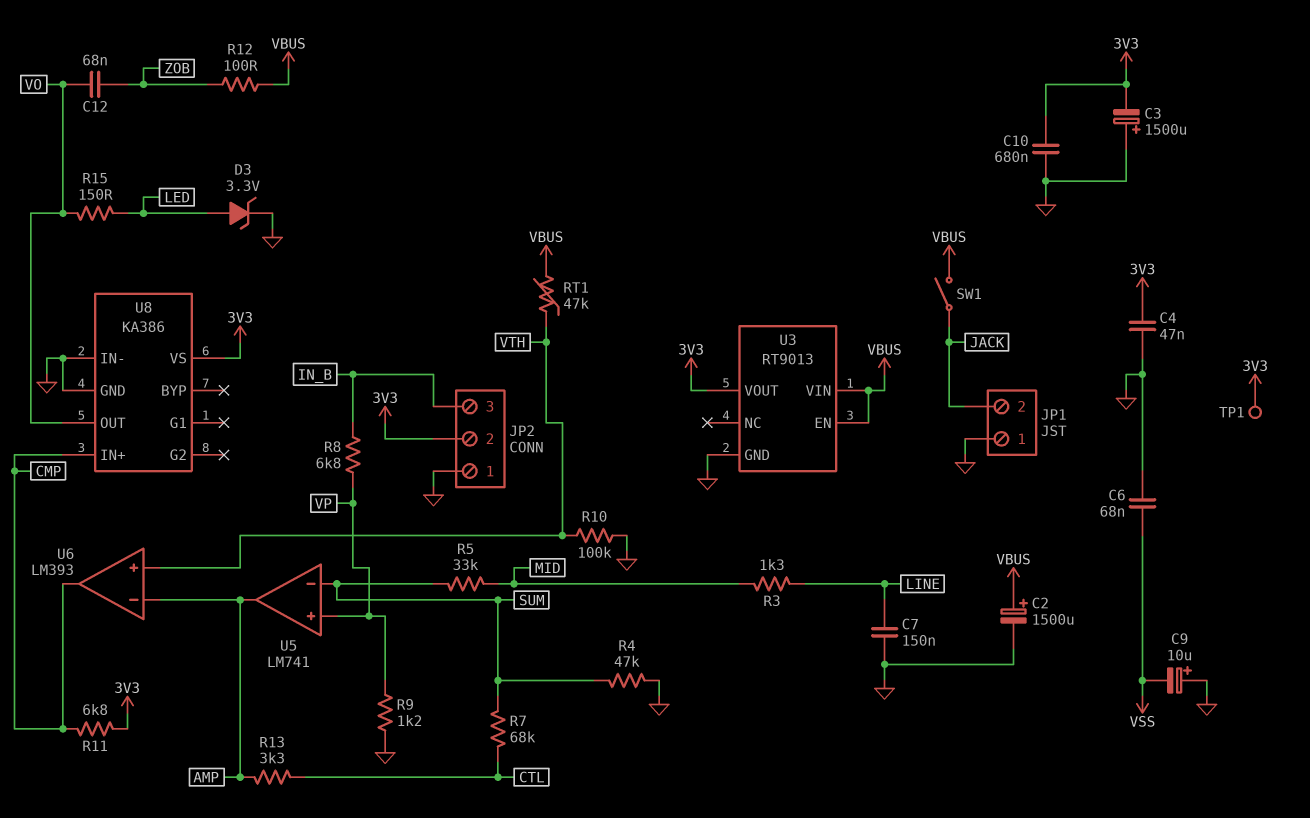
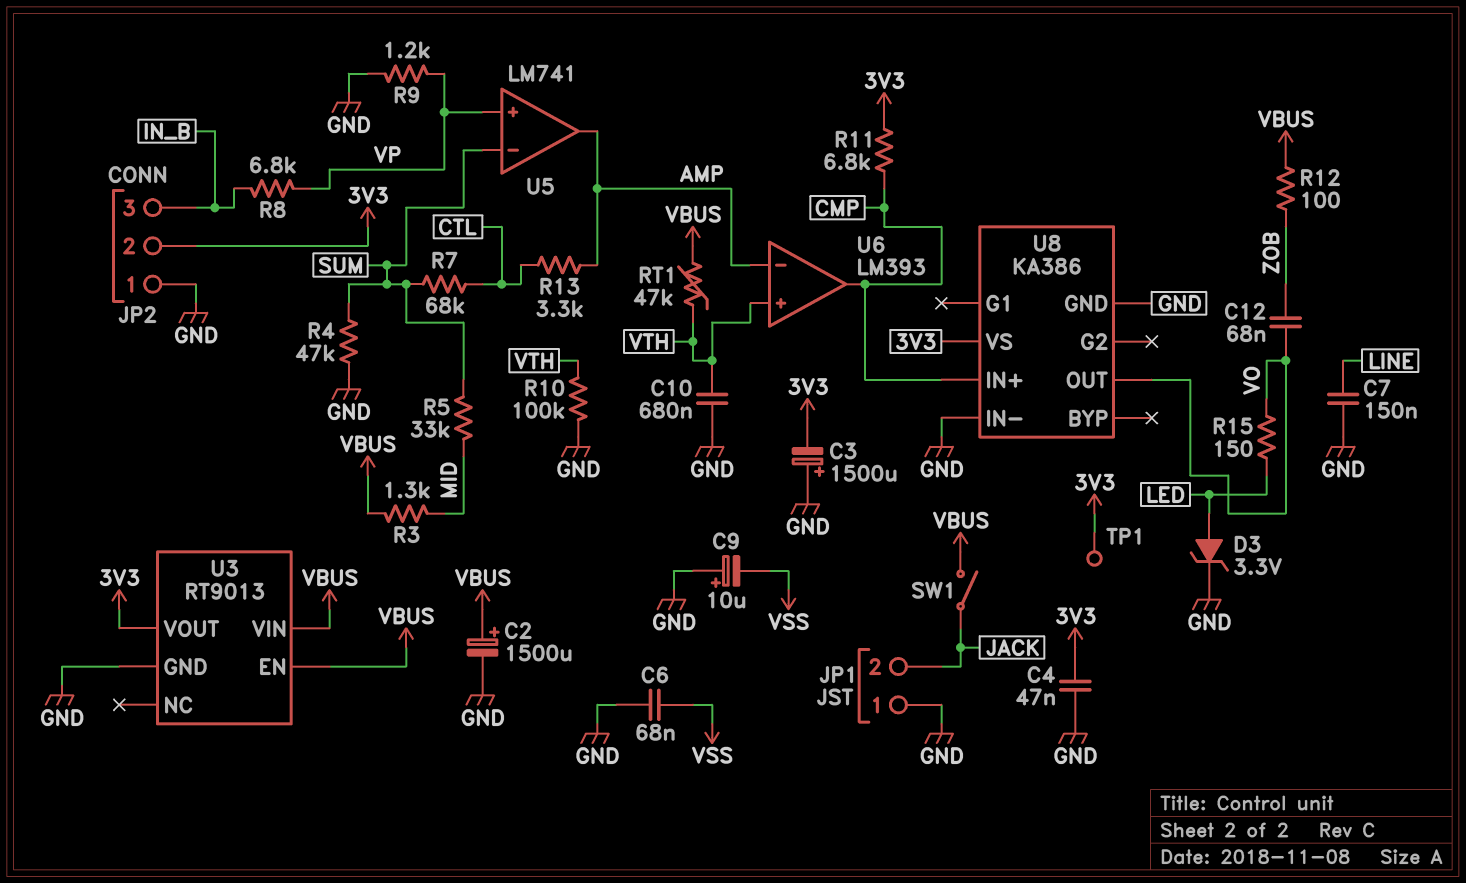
C10: 680nF (3V3, GND) -> 680nF (GND, VTH)
R3: 1.3k (LINE, MID) -> 1.3k (MID, VBUS)

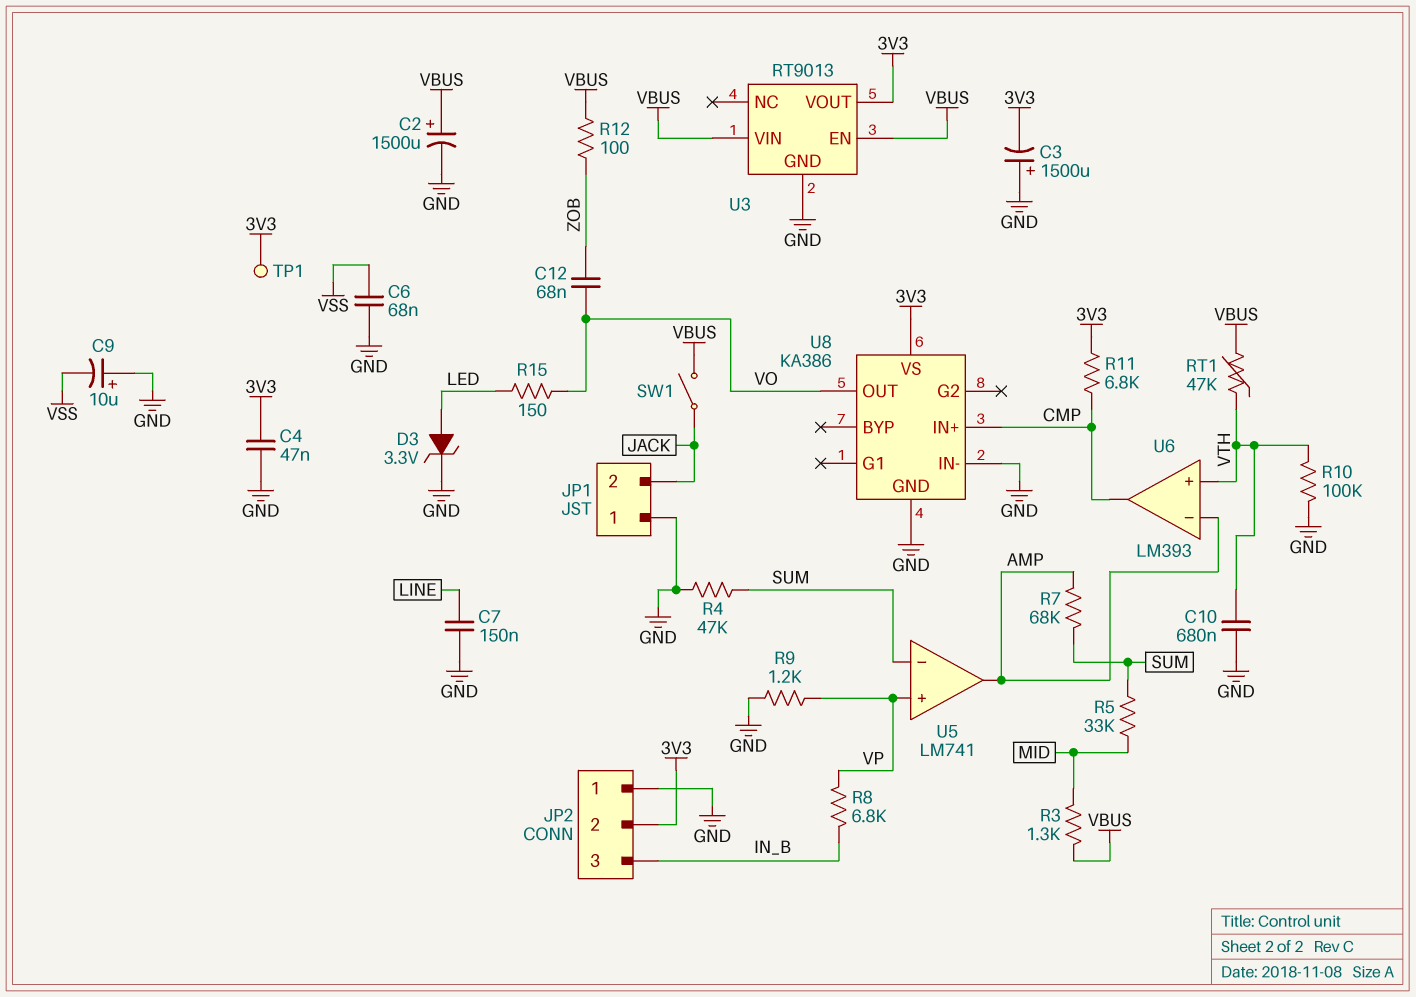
R7: 68k (CTL, SUM) -> 68k (AMP, SUM)
R13: 3.3k (AMP, CTL) -> none

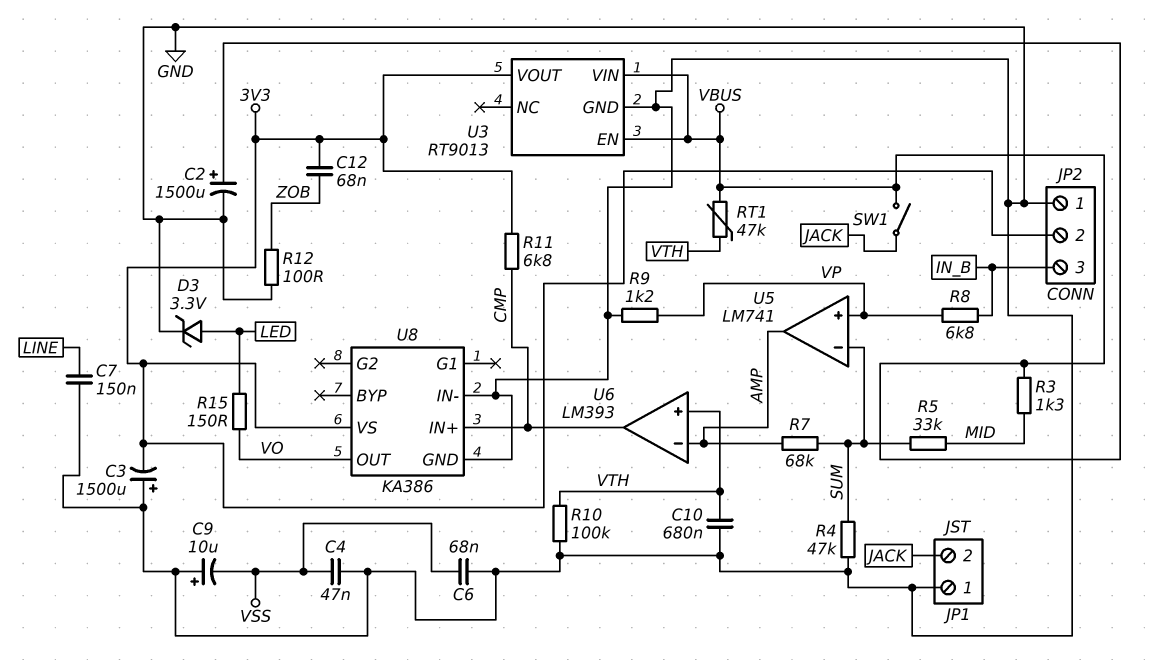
C4: 47nF (3V3, GND) -> 47nF (GND, VSS)
C12: 68nF (VO, ZOB) -> 68nF (3V3, ZOB)
R12: 100 (VBUS, ZOB) -> 100 (GND, ZOB)
TP1: test point (3V3) -> none

